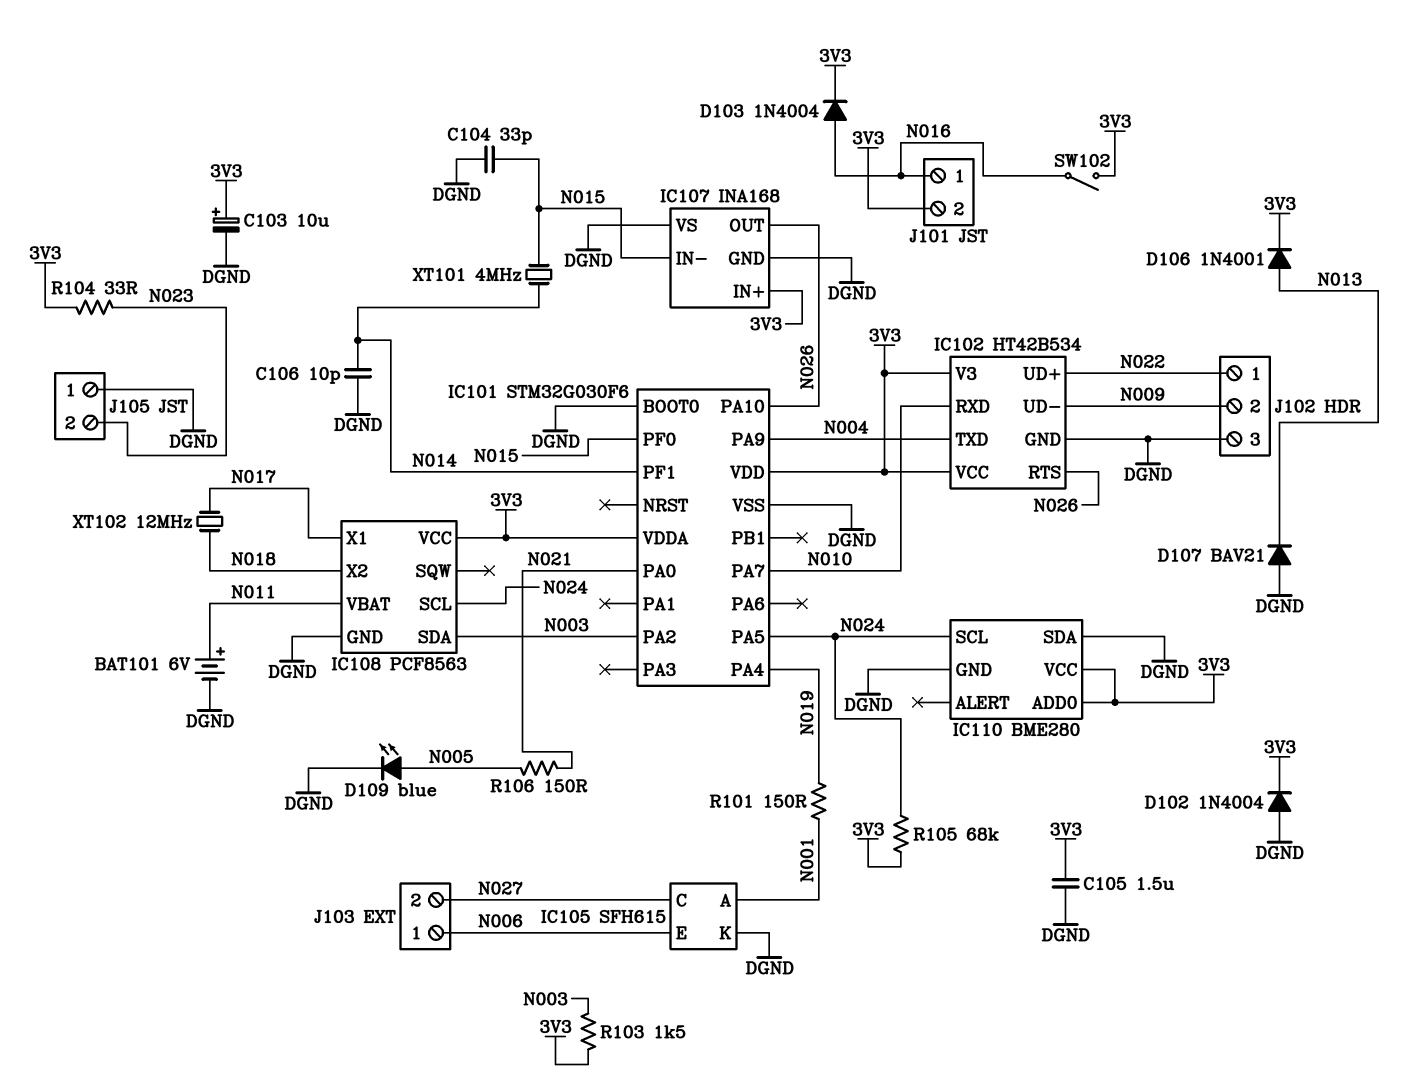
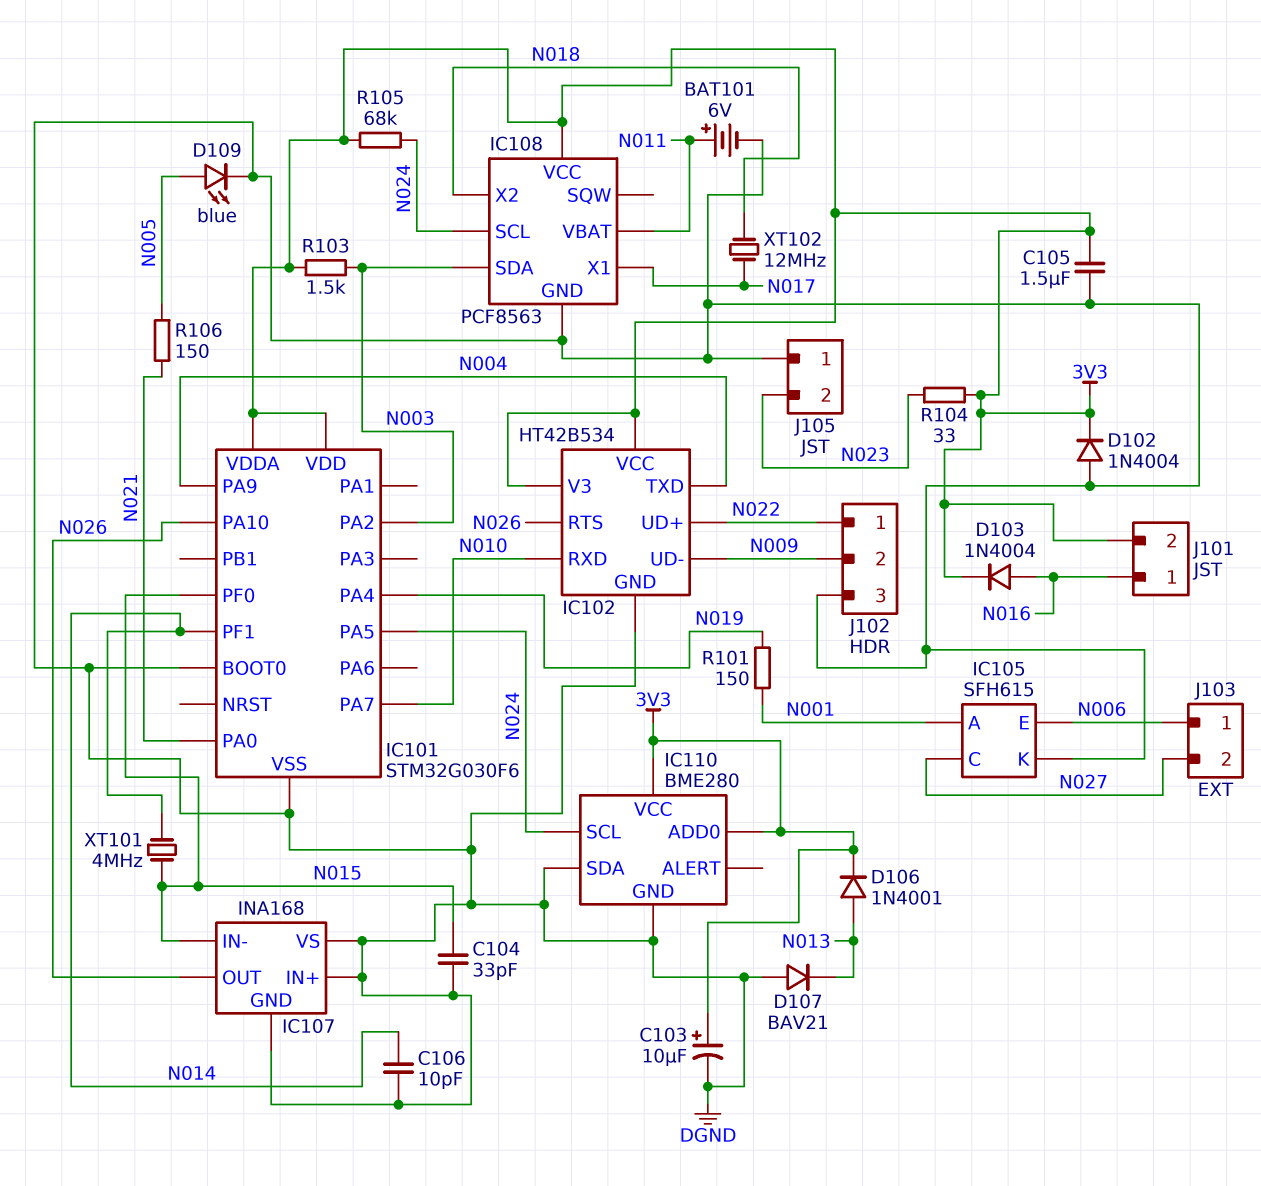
IC107 pin IN+: 3V3 -> DGND
SW102: switch (3V3, N016) -> none

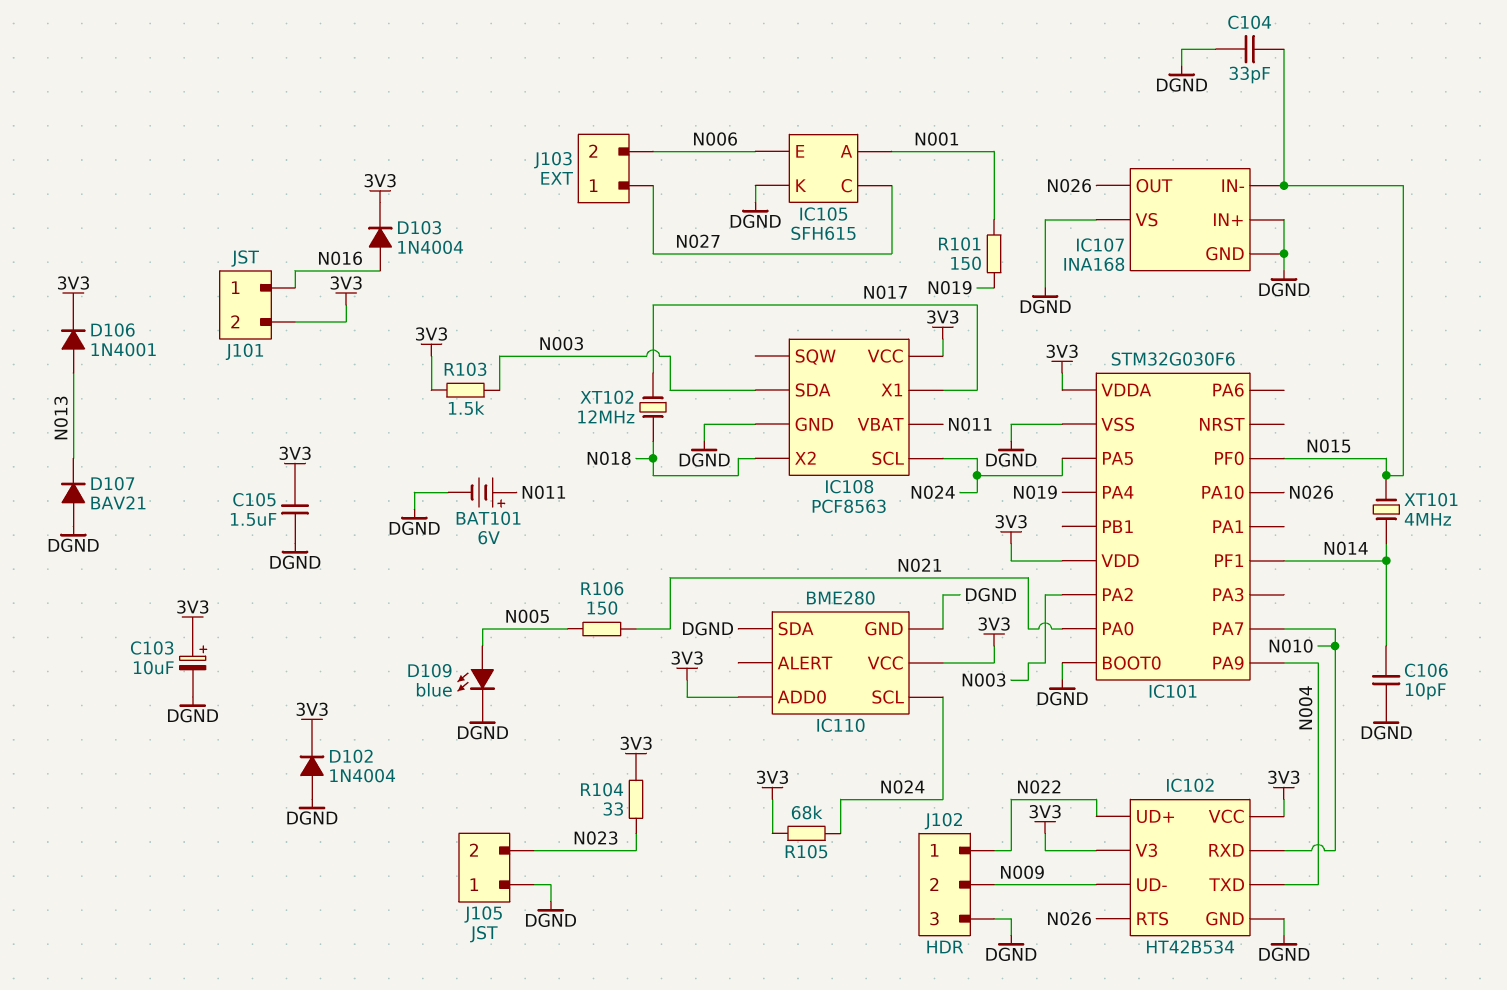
J103 pin 1: N006 -> N027
J103 pin 2: N027 -> N006

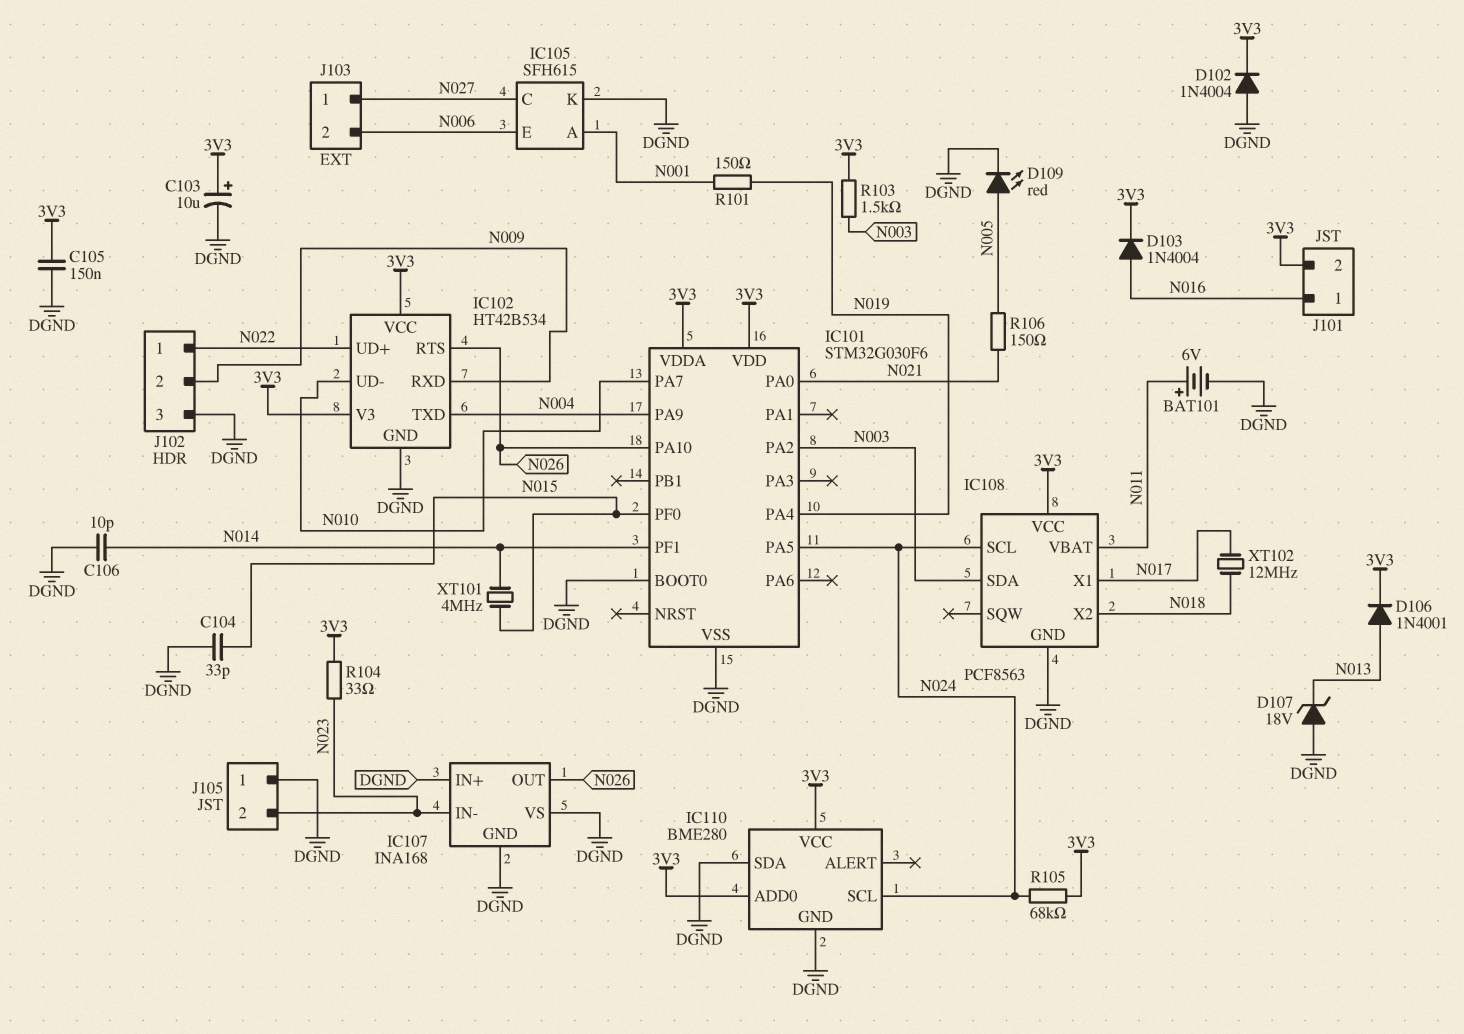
C105: 1.5uF (3V3, DGND) -> 150nF (3V3, DGND)
D107: diode BAV21 (A DGND, K N013) -> zener 18V (A DGND, K N013)
D109: LED blue (A N005, K DGND) -> LED red (A N005, K DGND)
IC102 pin RXD: N010 -> N009
IC102 pin UD-: N009 -> N010
IC107 pin IN-: N015 -> N023

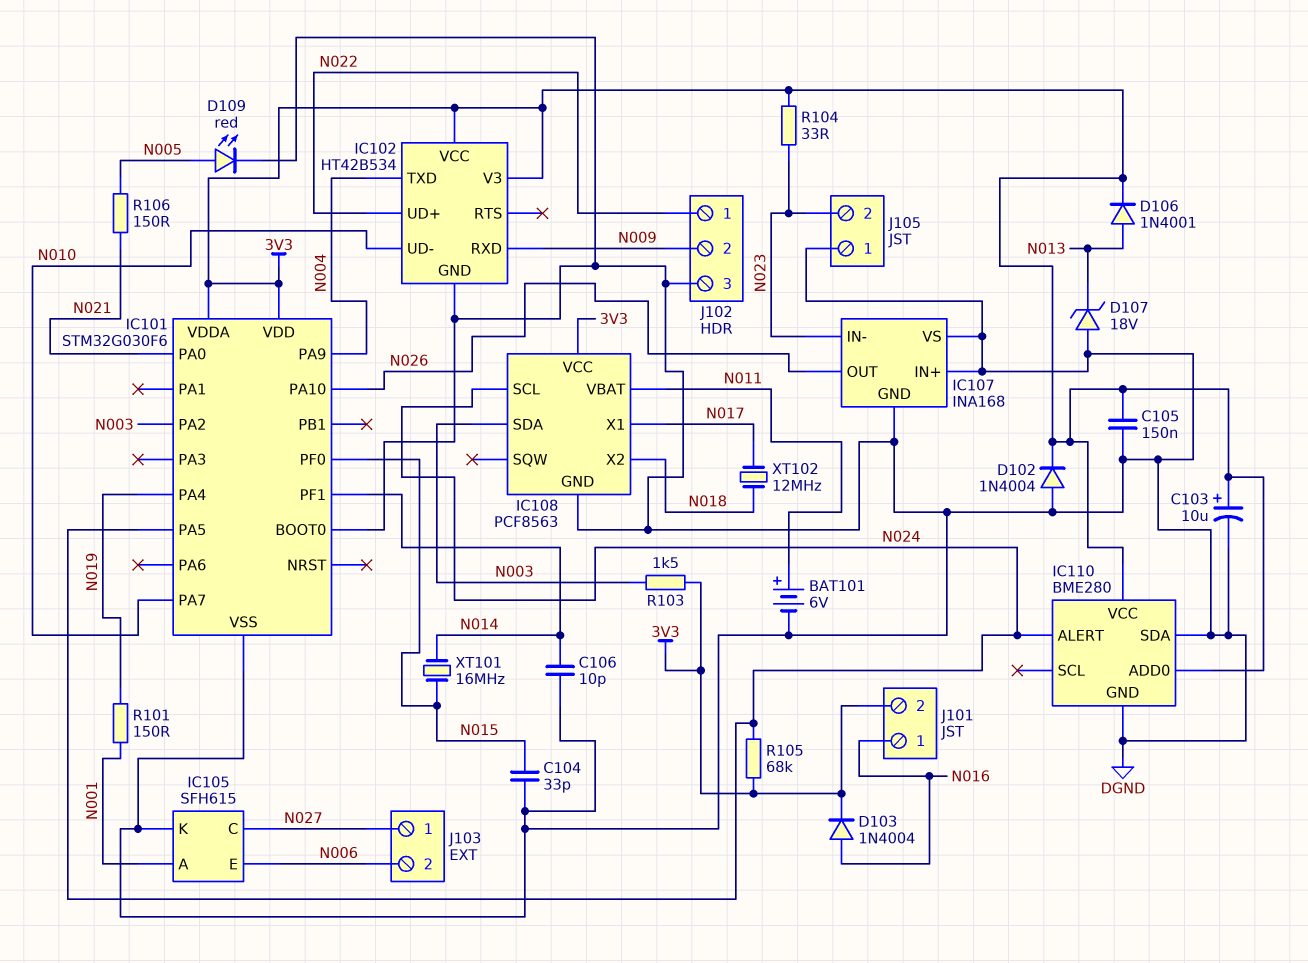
IC102 pin RTS: N026 -> none
IC110 pin ALERT: none -> N024
IC110 pin SCL: N024 -> none
XT101: 4MHz (N014, N015) -> 16MHz (N014, N015)

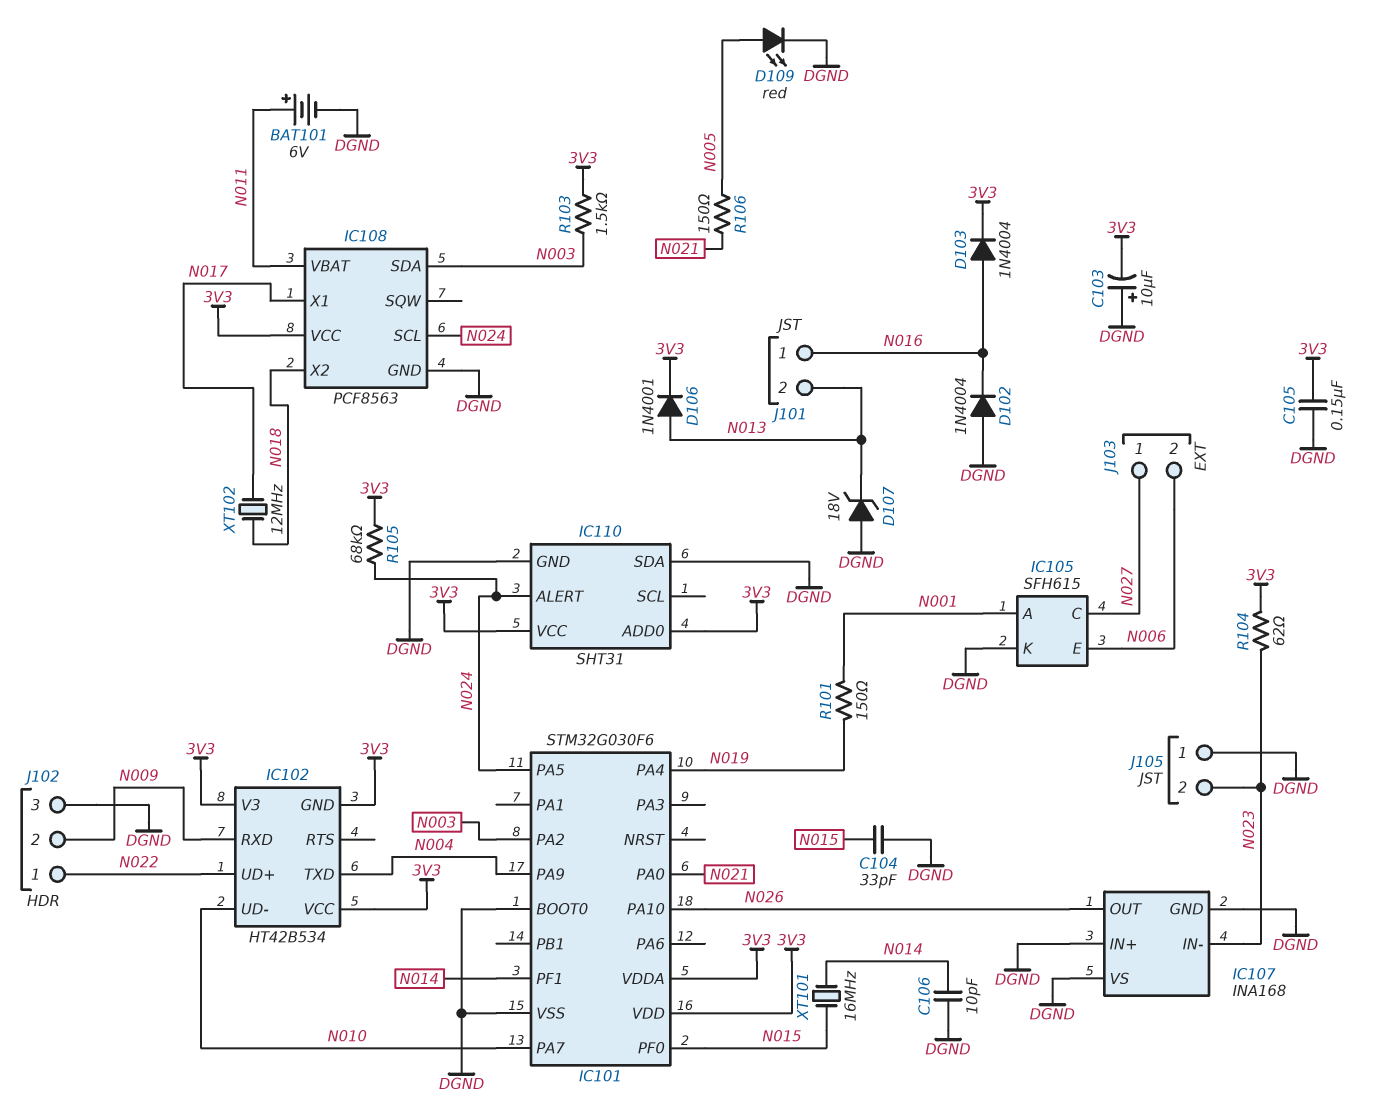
C103: 10uF (plus 3V3, minus DGND) -> 10uF (plus DGND, minus 3V3)
D102: diode 1N4004 (A DGND, K 3V3) -> diode 1N4004 (A DGND, K N016)
IC102 pin GND: DGND -> 3V3
IC110: BME280 -> SHT31
J101 pin 2: 3V3 -> N013
R104: 33 (3V3, N023) -> 62 (3V3, N023)

